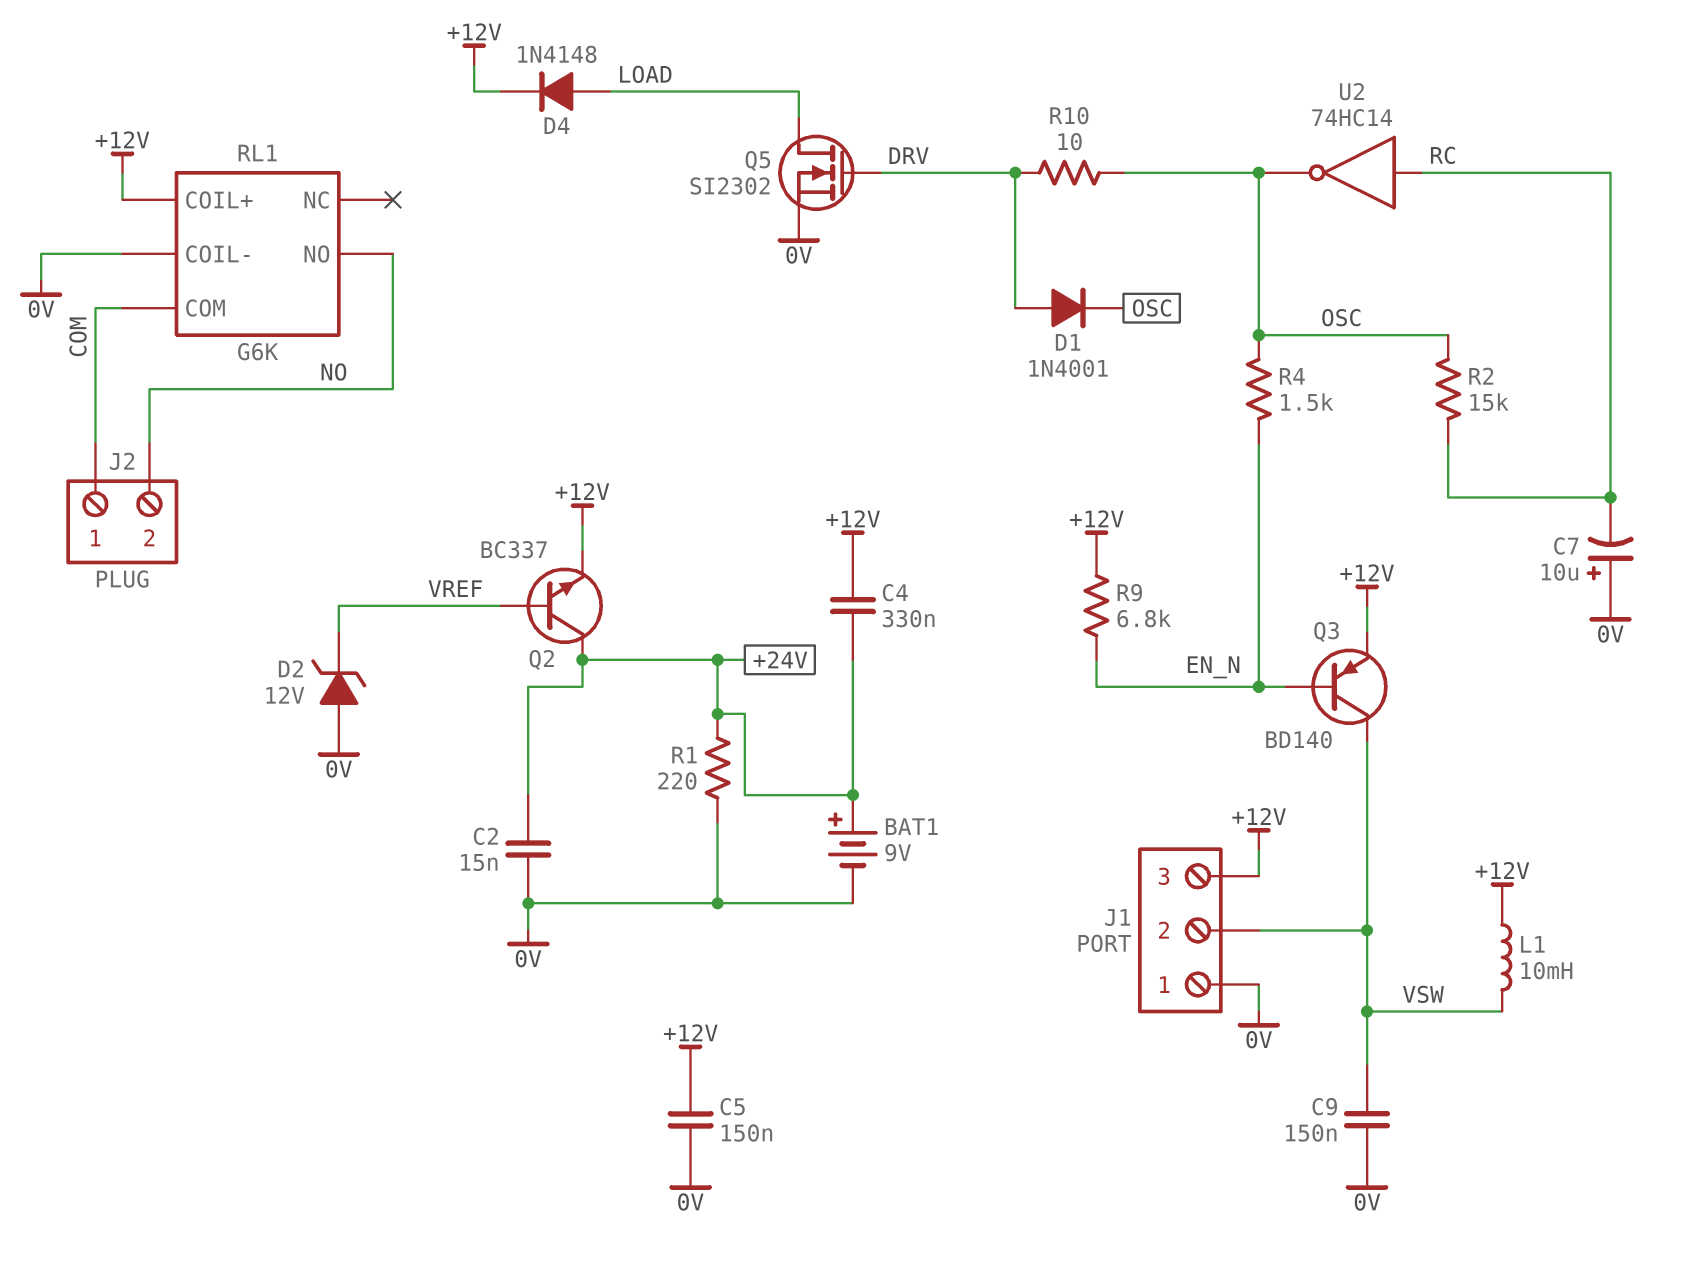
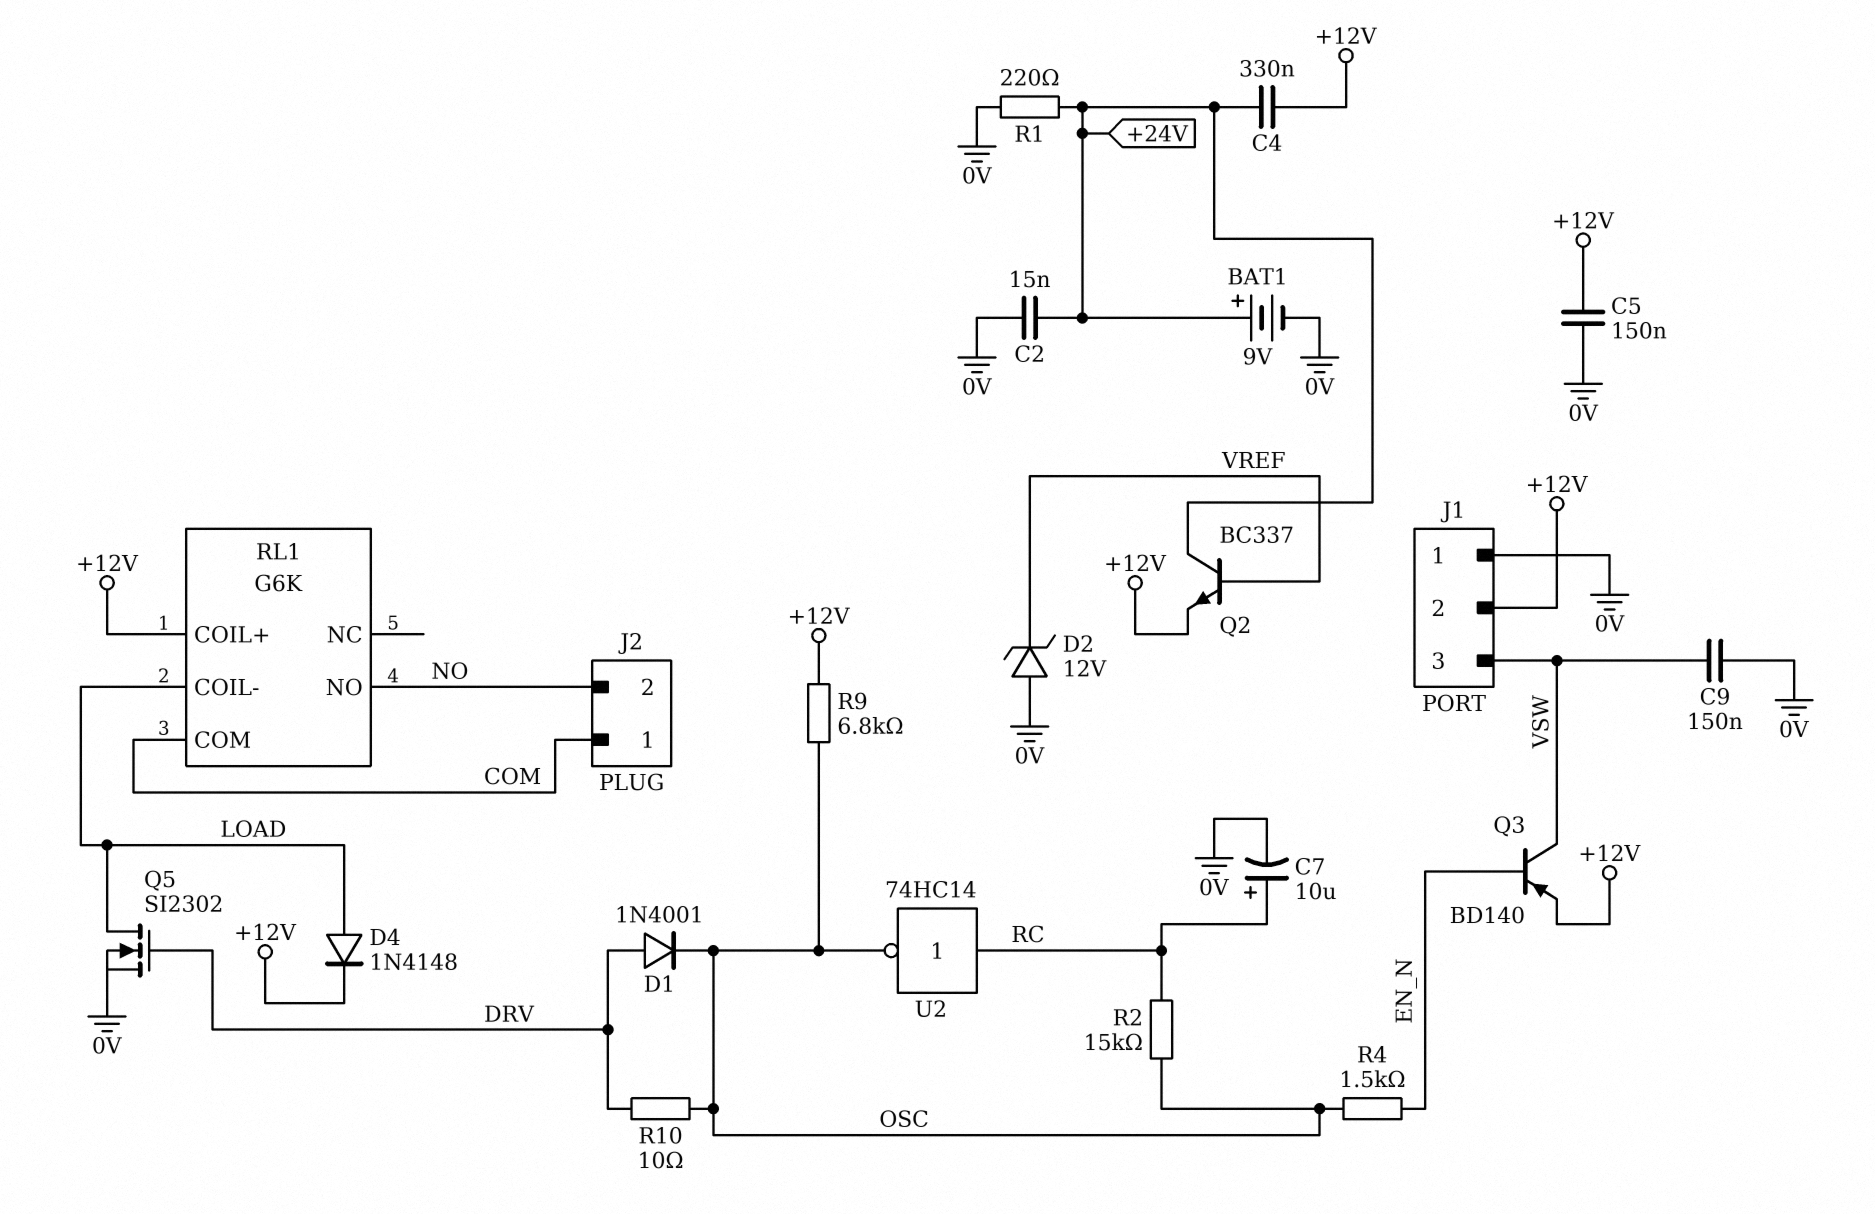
C7: 10uF (plus 0V, minus RC) -> 10uF (plus RC, minus 0V)
J1 pin 2: VSW -> +12V
J1 pin 3: +12V -> VSW
L1: 10mH (+12V, VSW) -> none
R9: 6.8k (+12V, EN_N) -> 6.8k (+12V, OSC)
RL1 pin COIL-: 0V -> LOAD

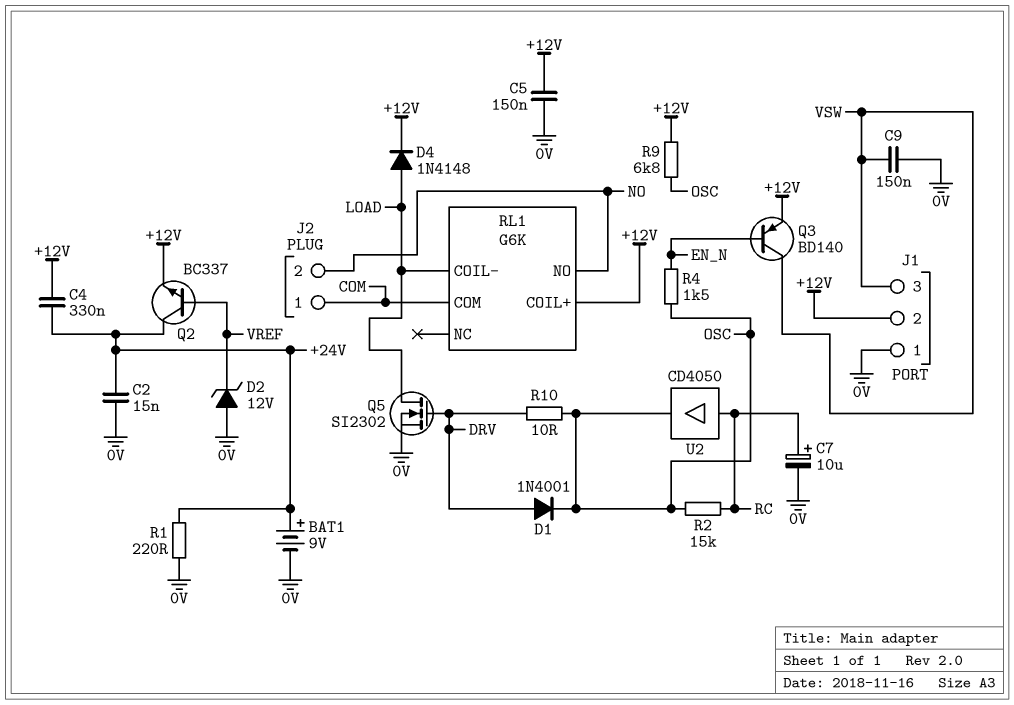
U2: NOT 74HC14 (in RC, out OSC) -> buffer CD4050 (in RC, out OSC)

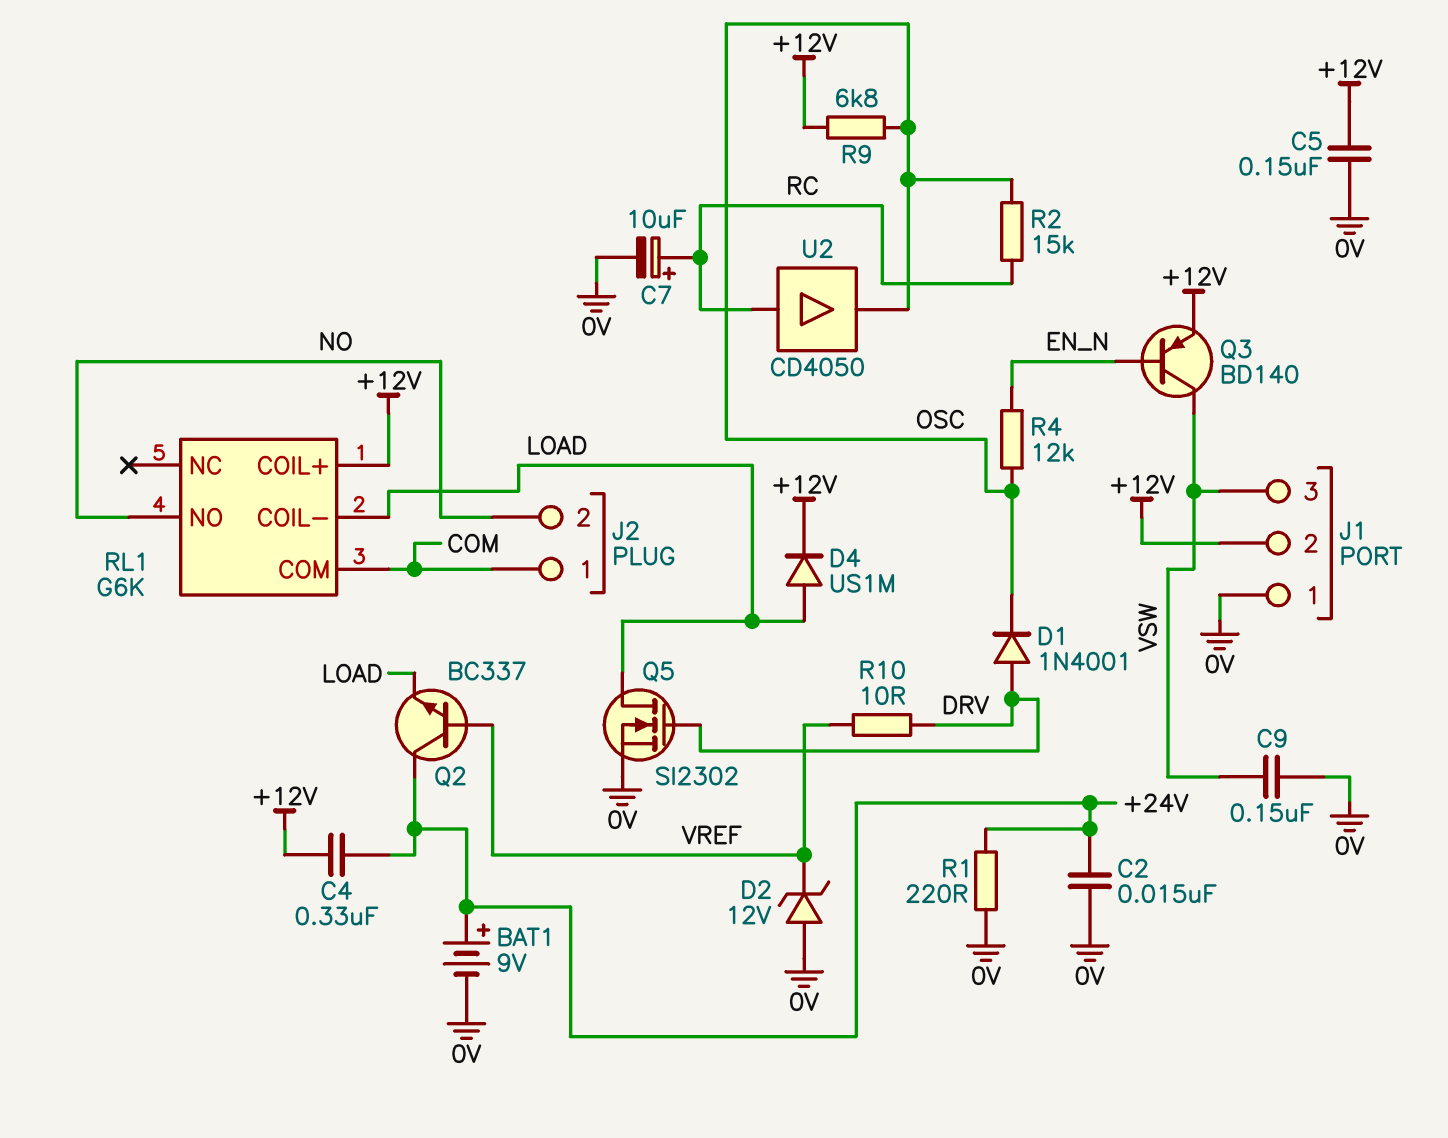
D4: diode 1N4148 (A LOAD, K +12V) -> diode US1M (A LOAD, K +12V)
Q2: NPN BC337 (B VREF, C +24V, E +12V) -> NPN BC337 (B VREF, C +24V, E LOAD)
R4: 1.5k (EN_N, OSC) -> 12k (EN_N, OSC)
R10: 10 (DRV, OSC) -> 10 (DRV, VREF)

